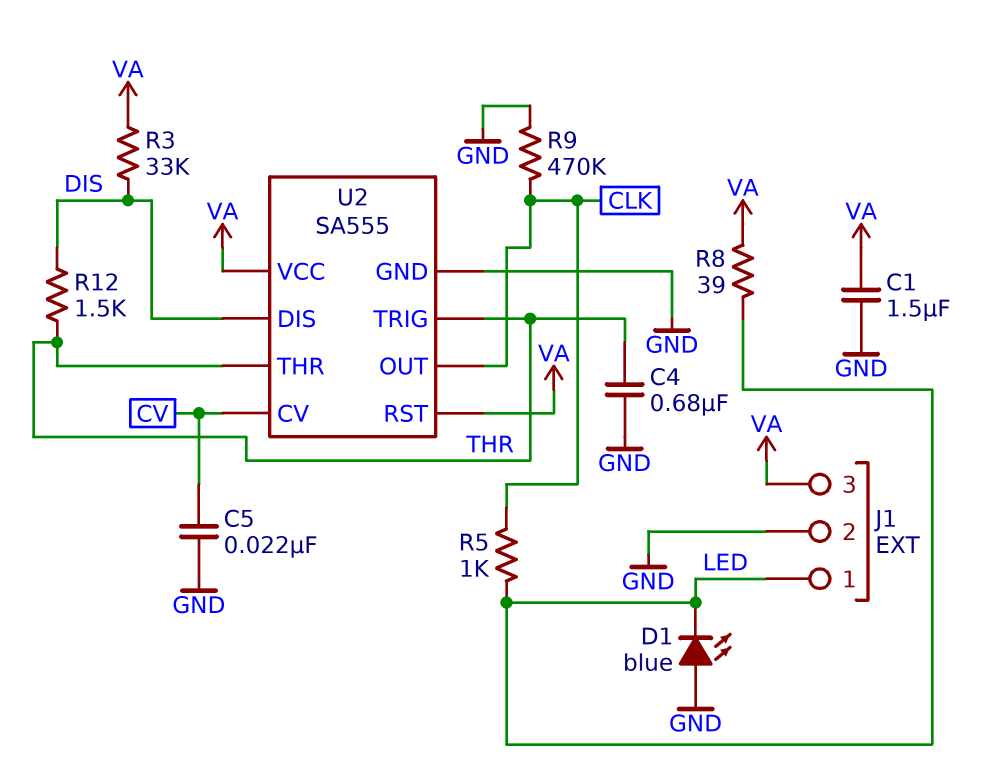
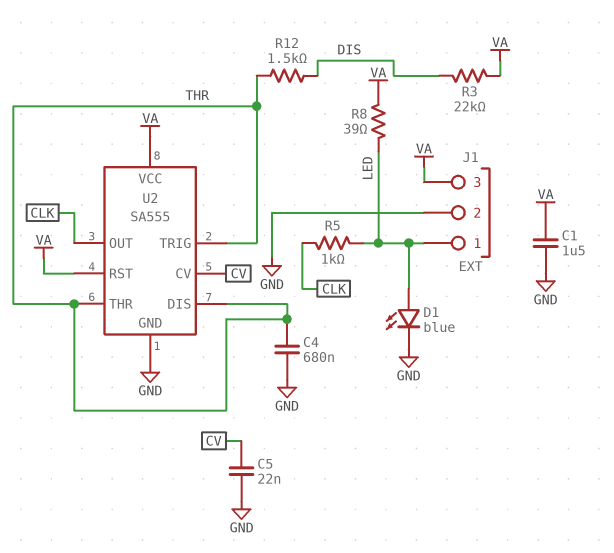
D1: LED blue (A GND, K LED) -> LED blue (A LED, K GND)
R3: 33k (DIS, VA) -> 22k (DIS, VA)
R9: 470k (CLK, GND) -> none
U2 pin DIS: DIS -> THR

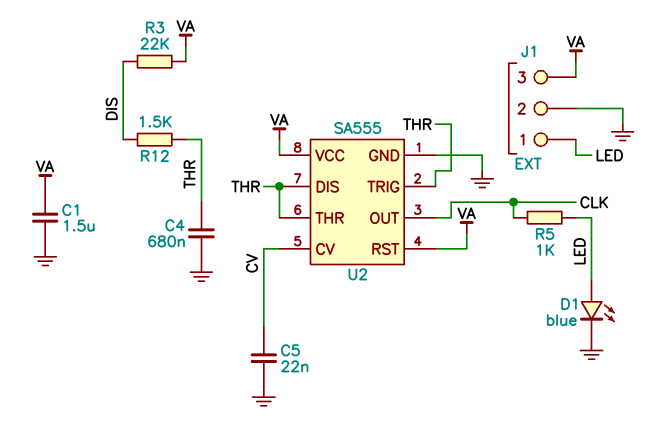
R8: 39 (LED, VA) -> none

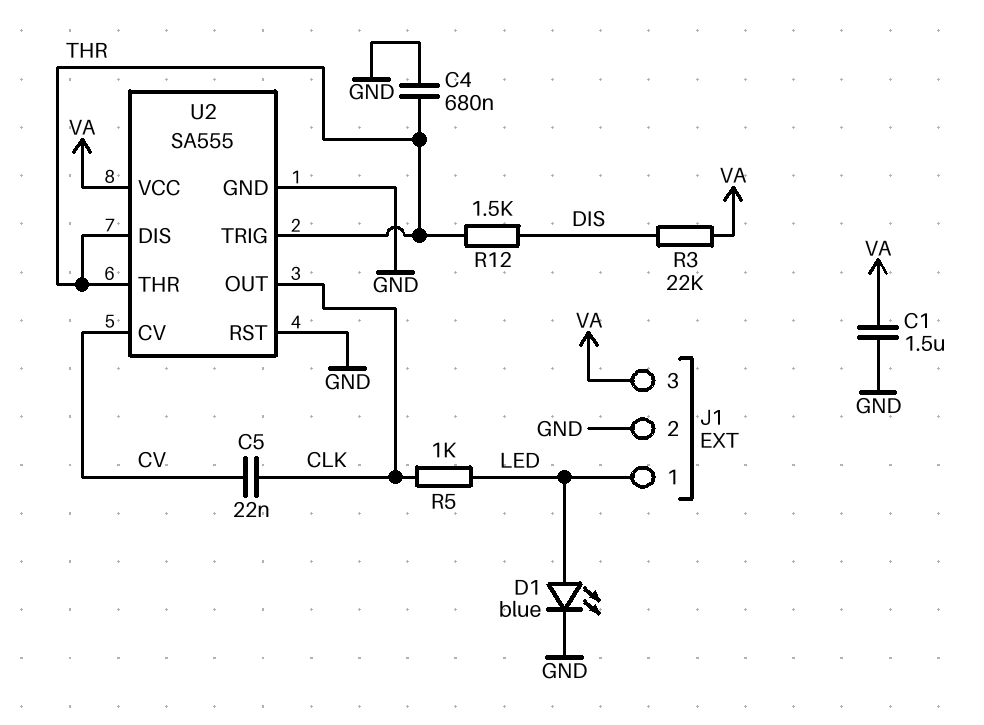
C5: 22nF (CV, GND) -> 22nF (CLK, CV)
U2 pin RST: VA -> GND

